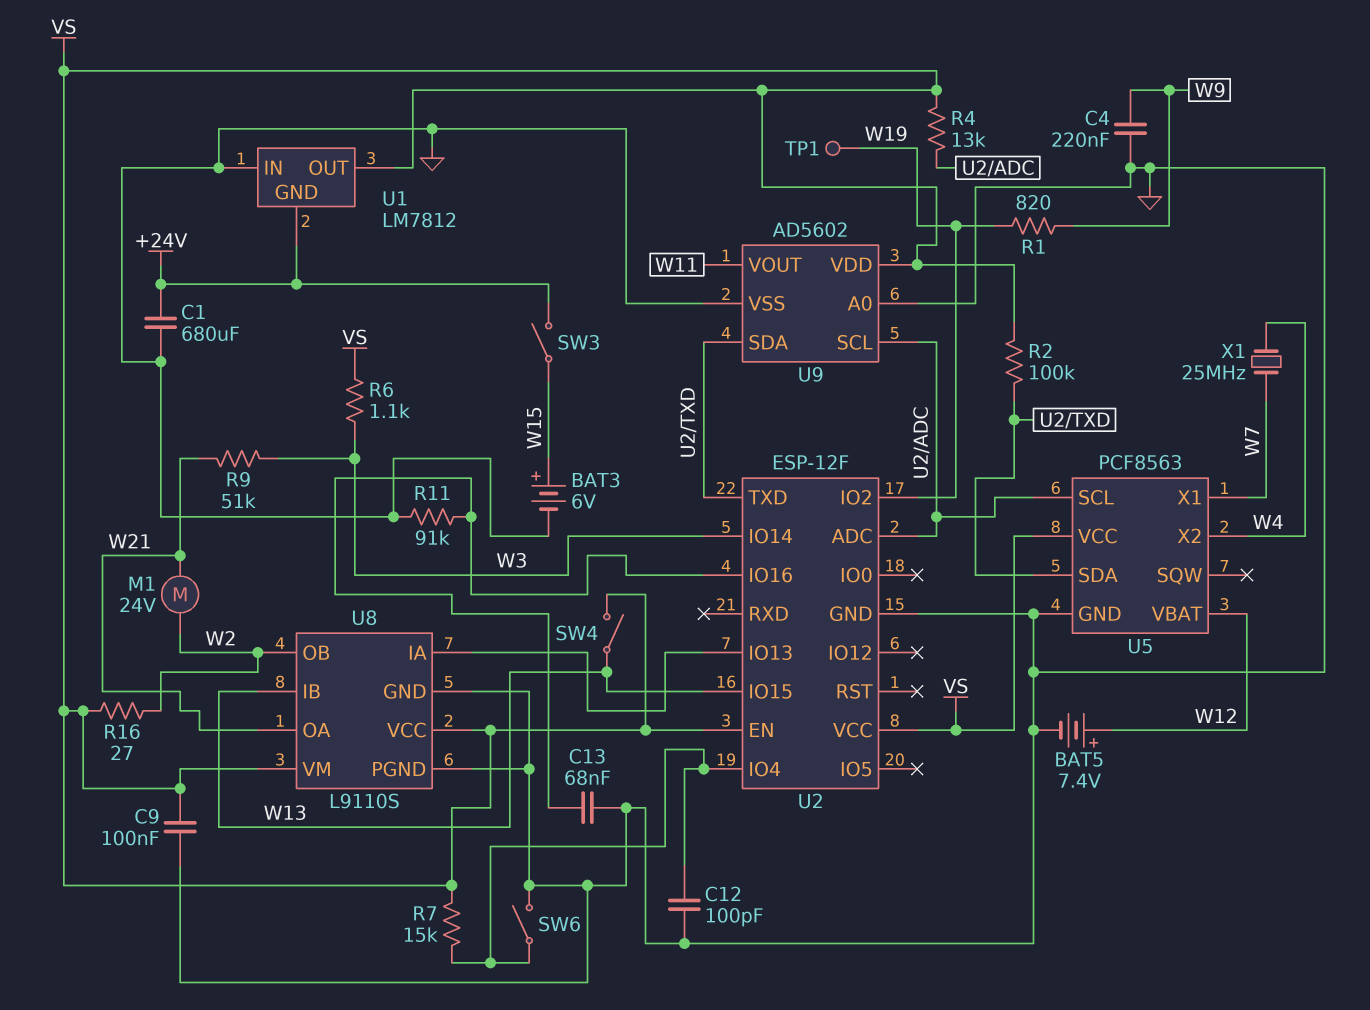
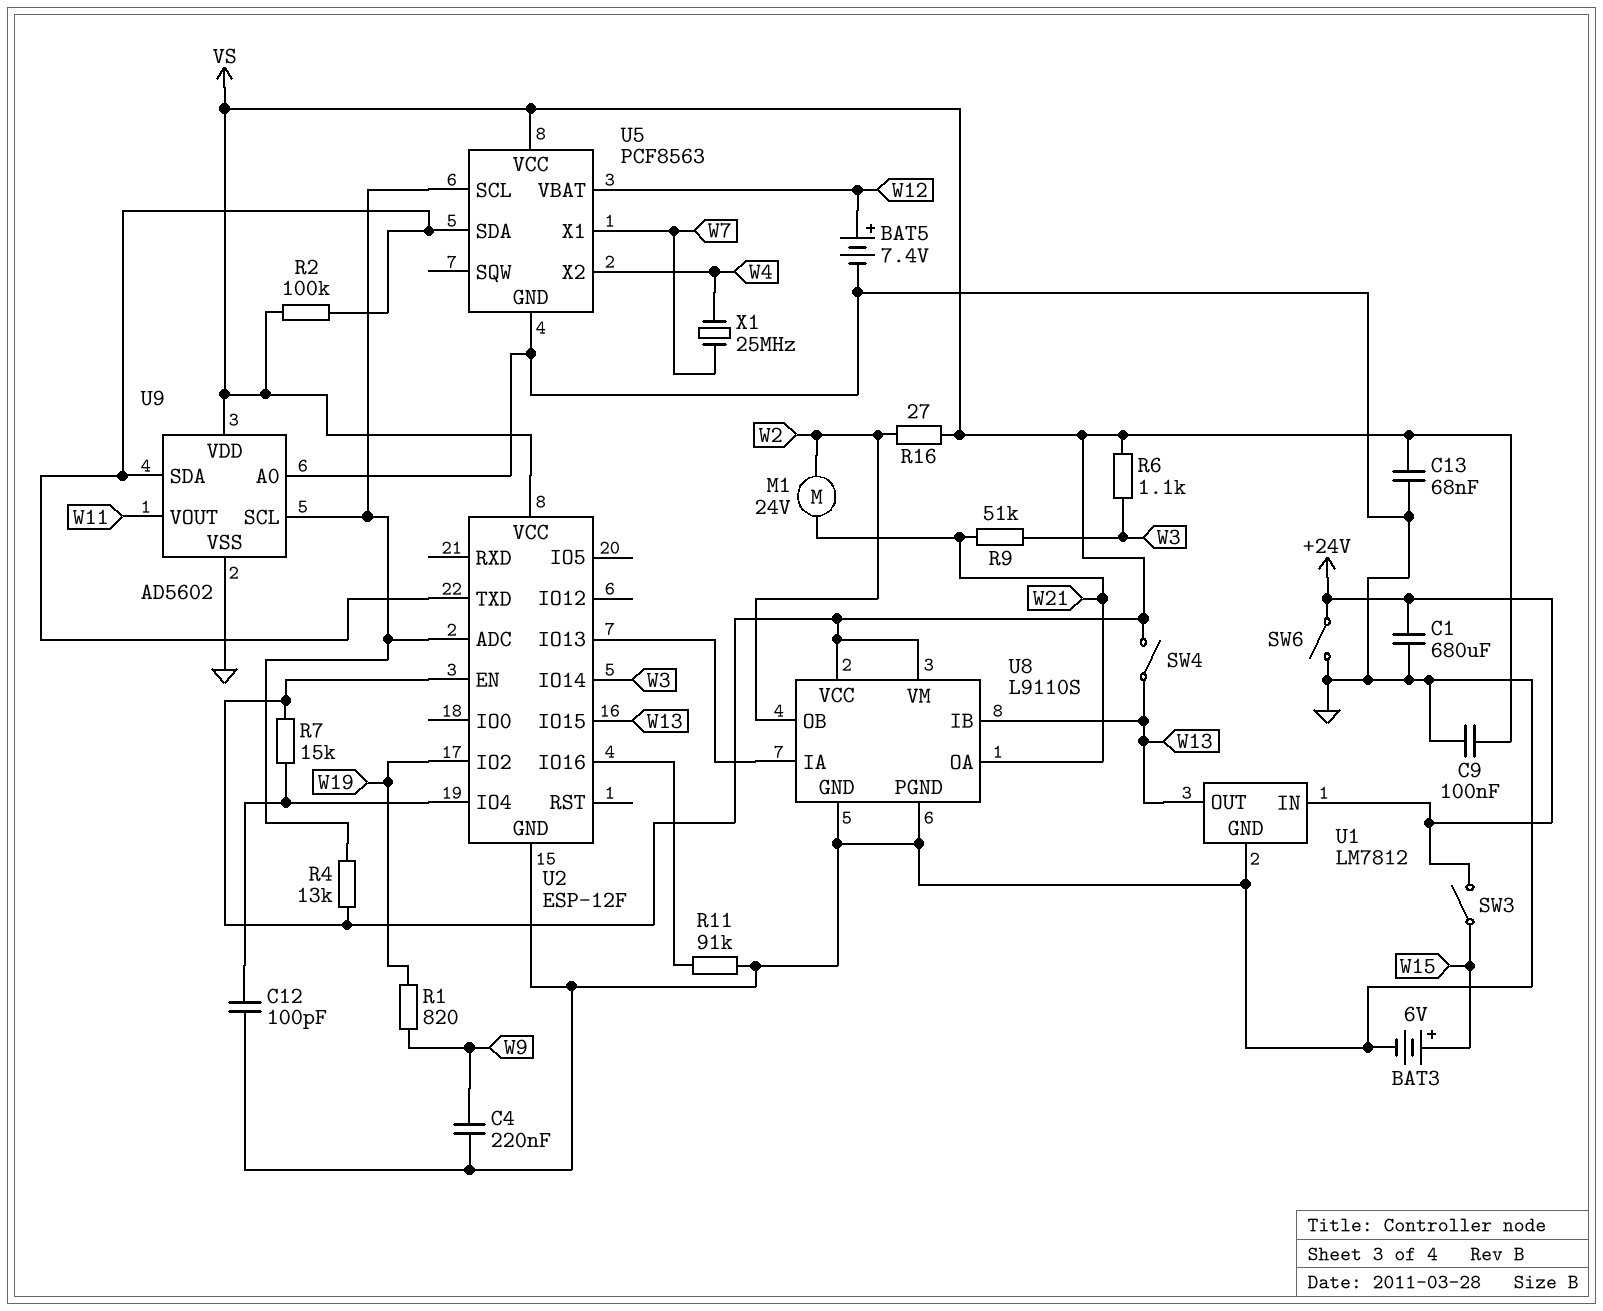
C13: 68nF (GND, U2/IO16) -> 68nF (GND, VS)
SW6: switch (GND, U2/IO4) -> switch (+24V, GND)
TP1: test point (W19) -> none
U1 pin GND: +24V -> GND
U1 pin IN: GND -> +24V
U1 pin OUT: VS -> W13

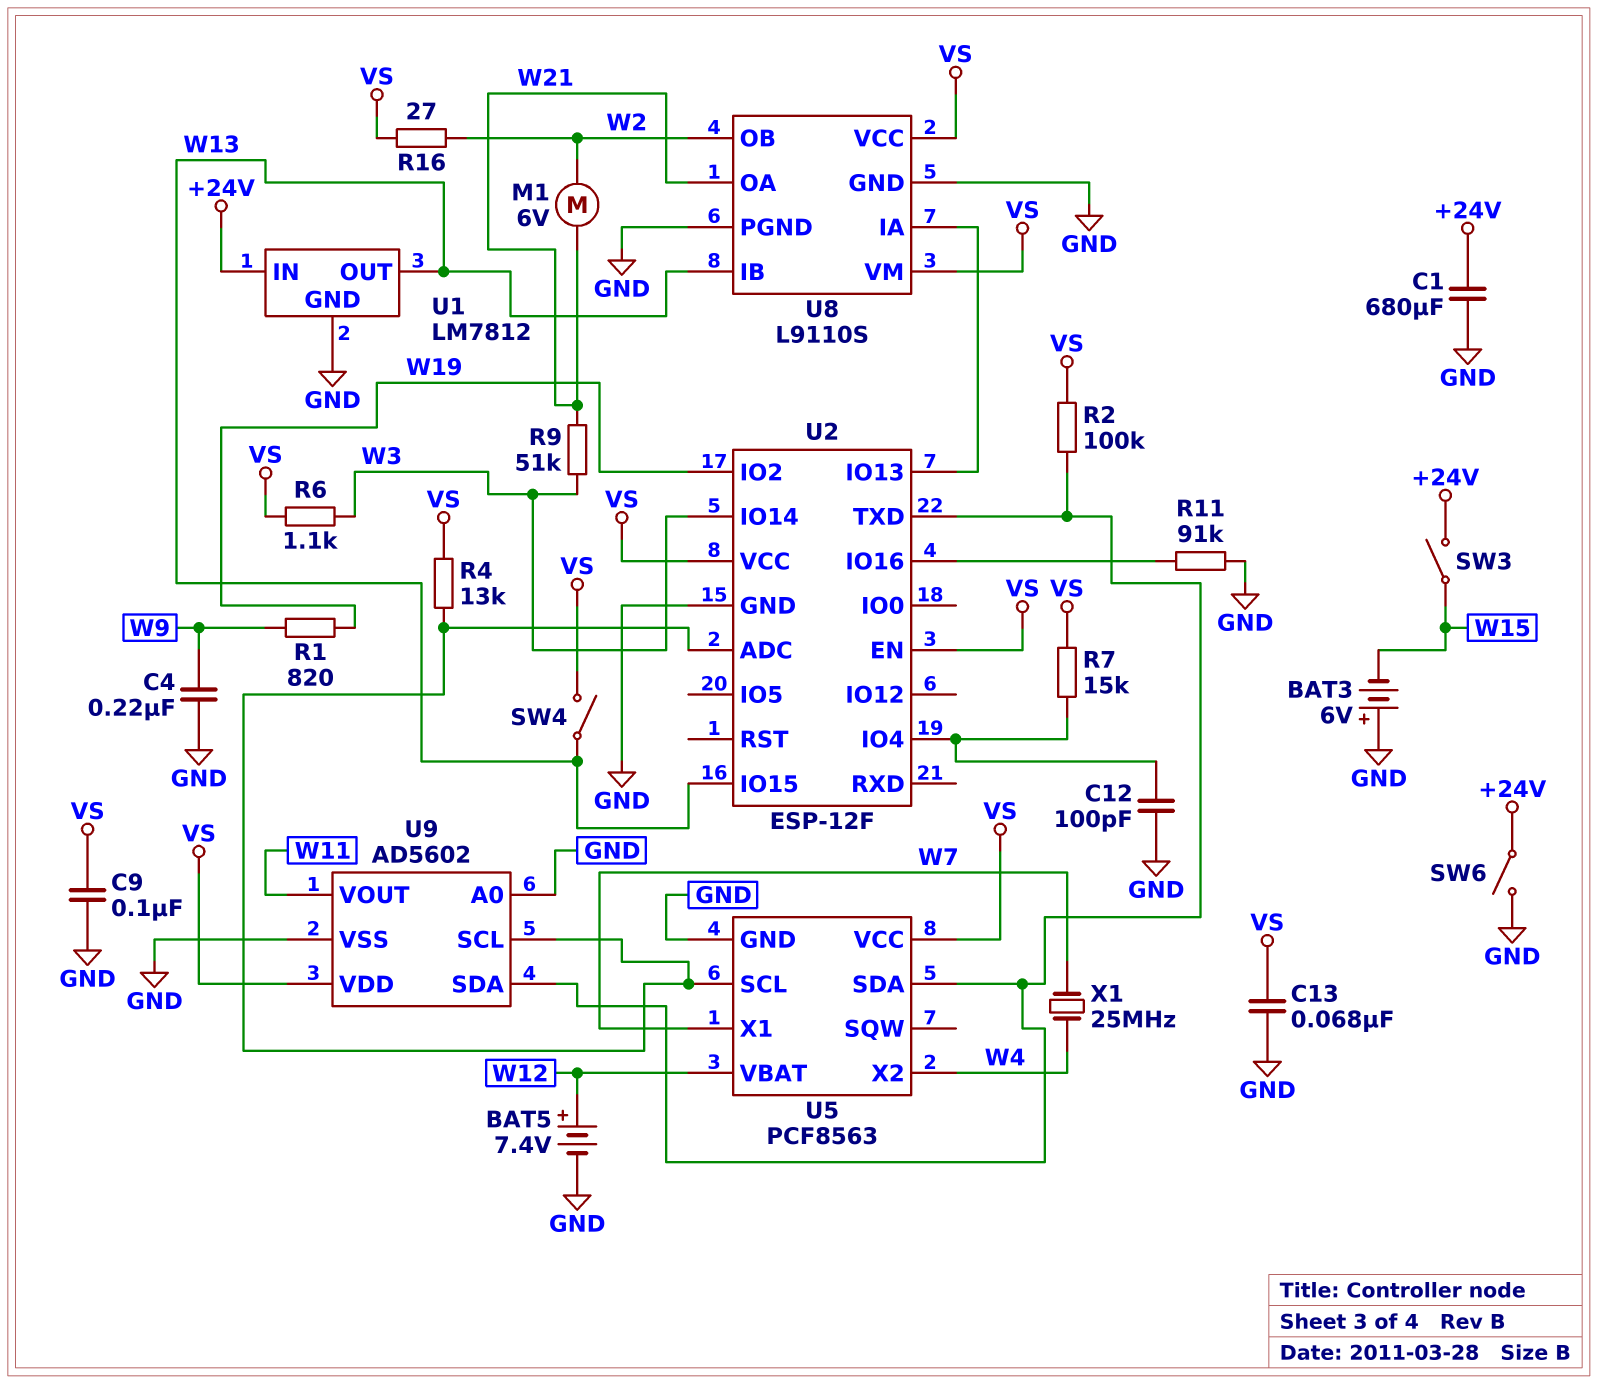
BAT3: 6V (plus W15, minus GND) -> 6V (plus GND, minus W15)
M1: motor 24V (W2, W21) -> motor 6V (W2, W21)

